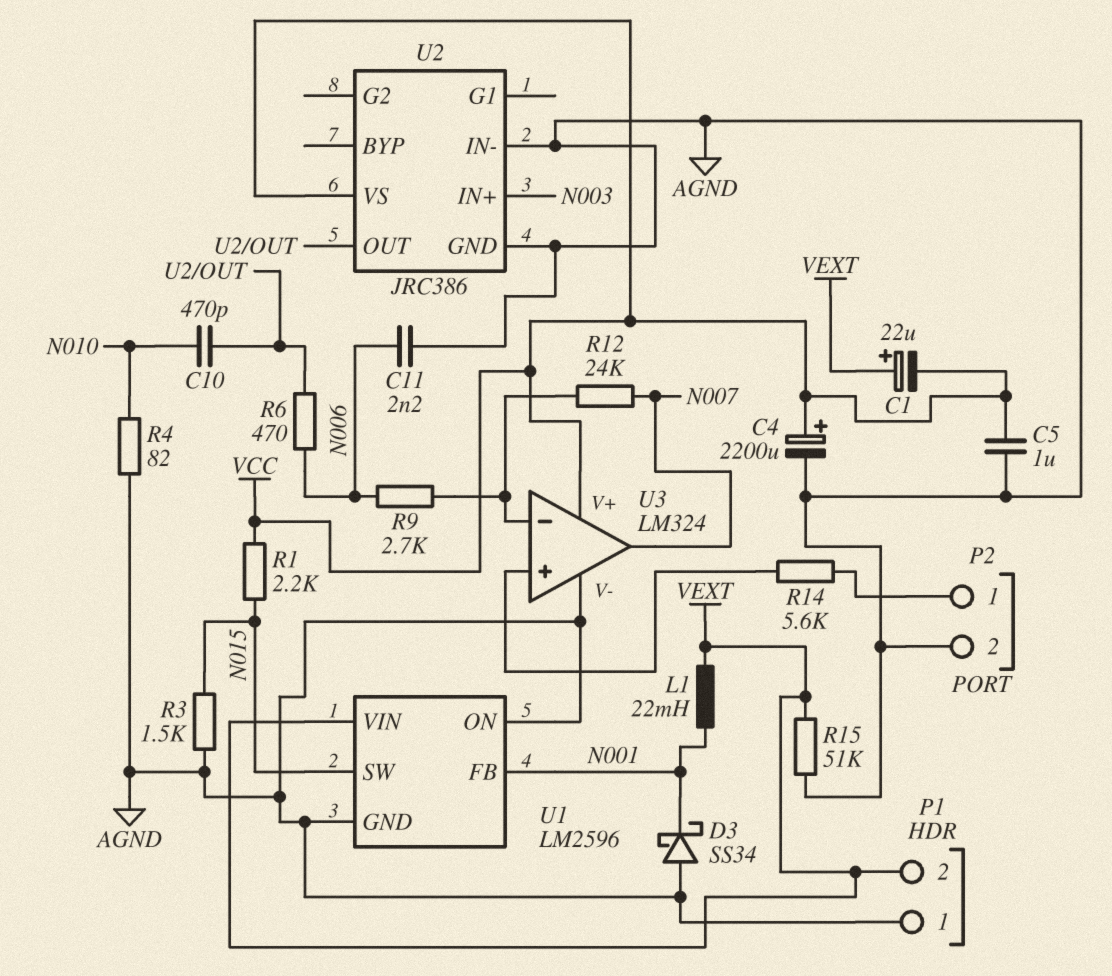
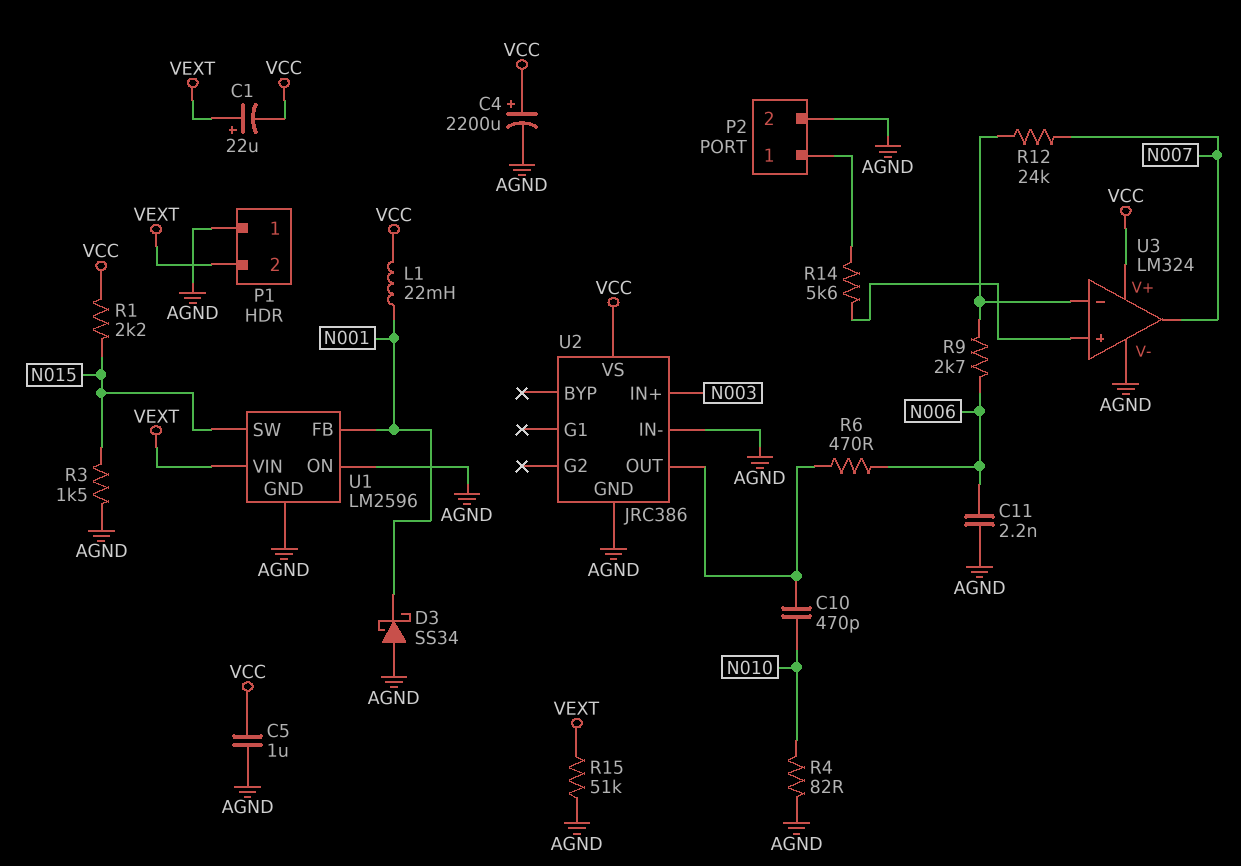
L1: 22mH (N001, VEXT) -> 22mH (N001, VCC)

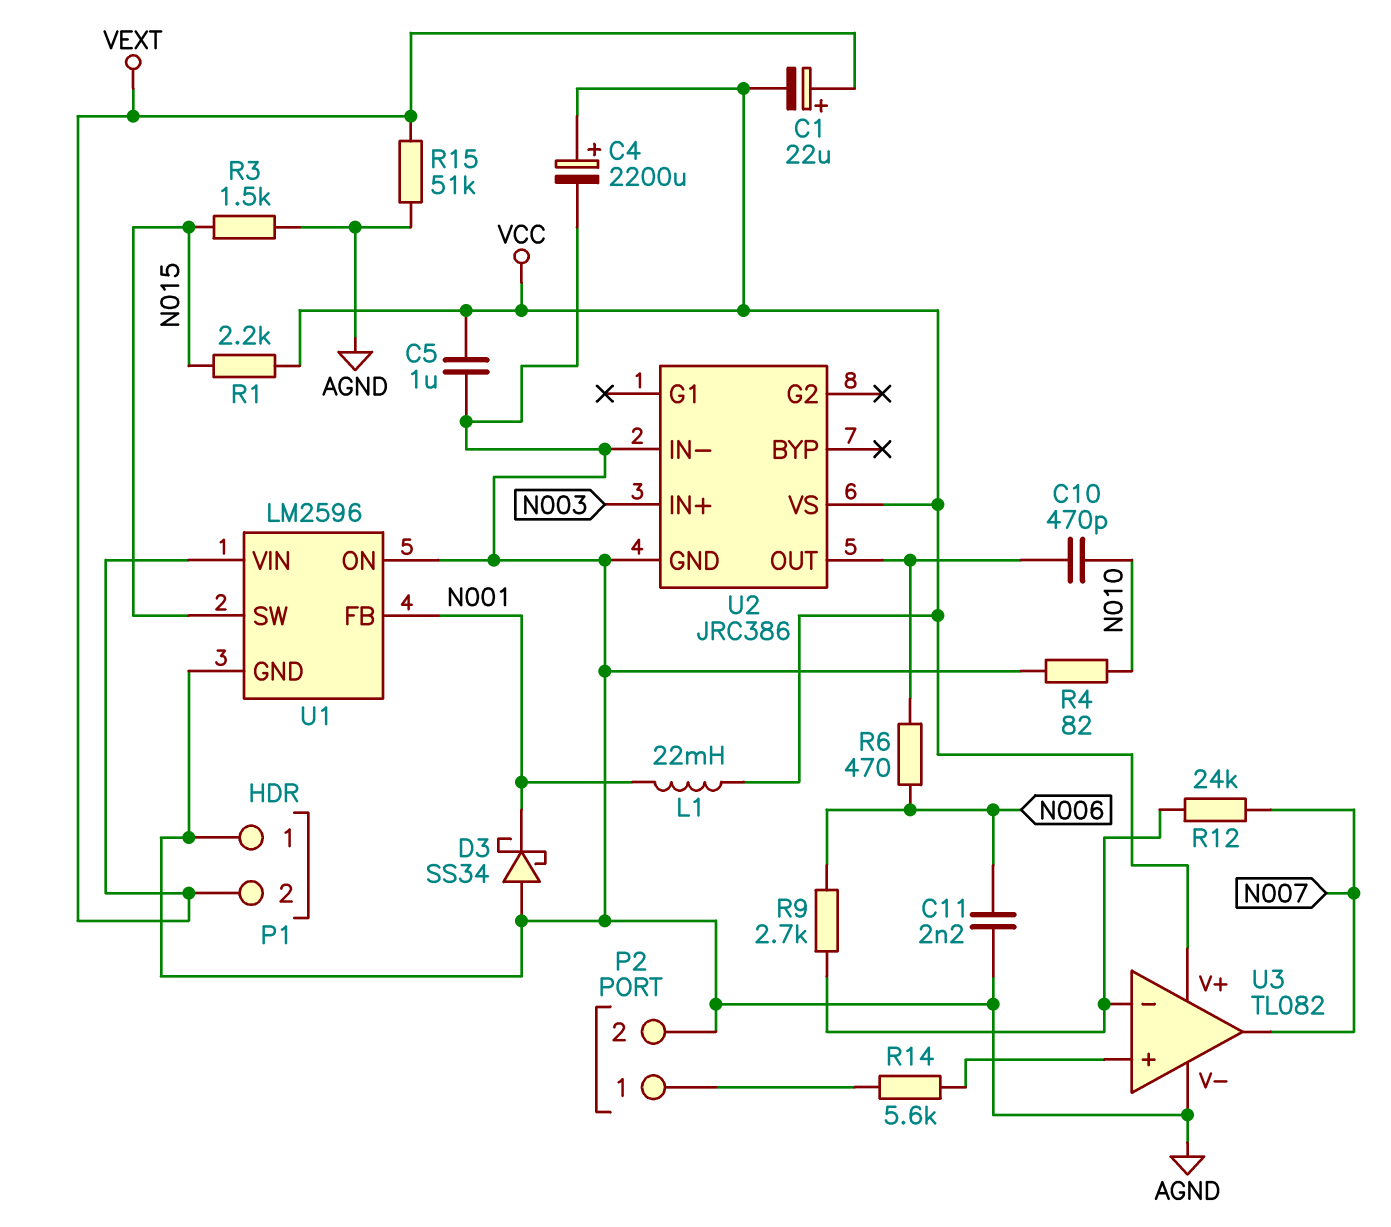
U3: LM324 -> TL082

